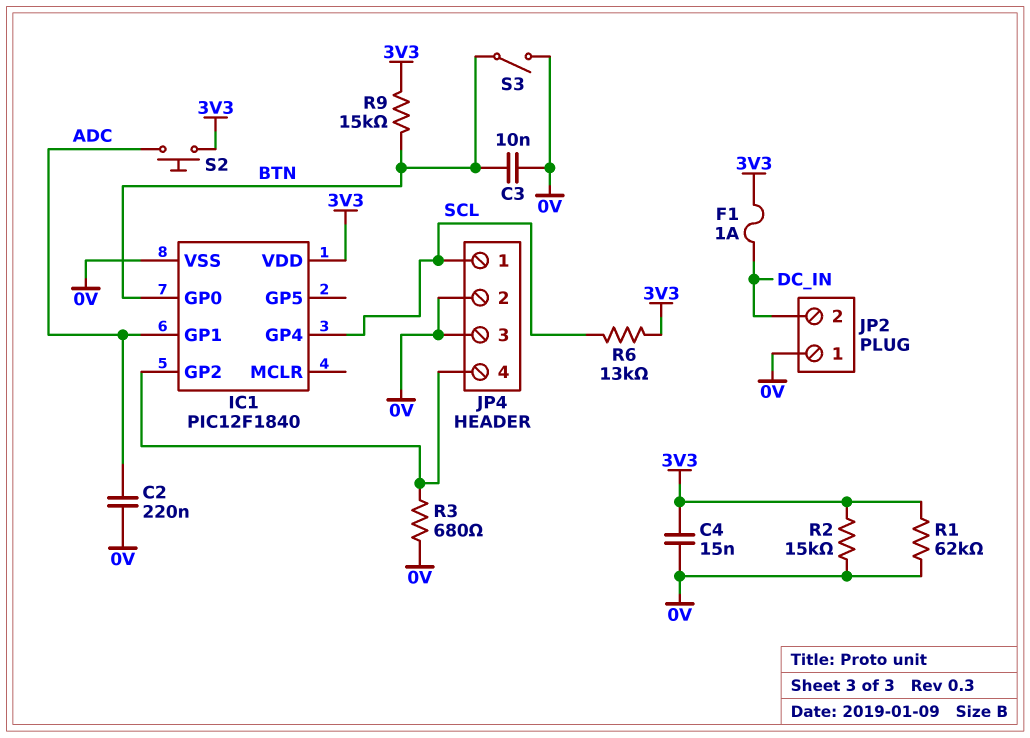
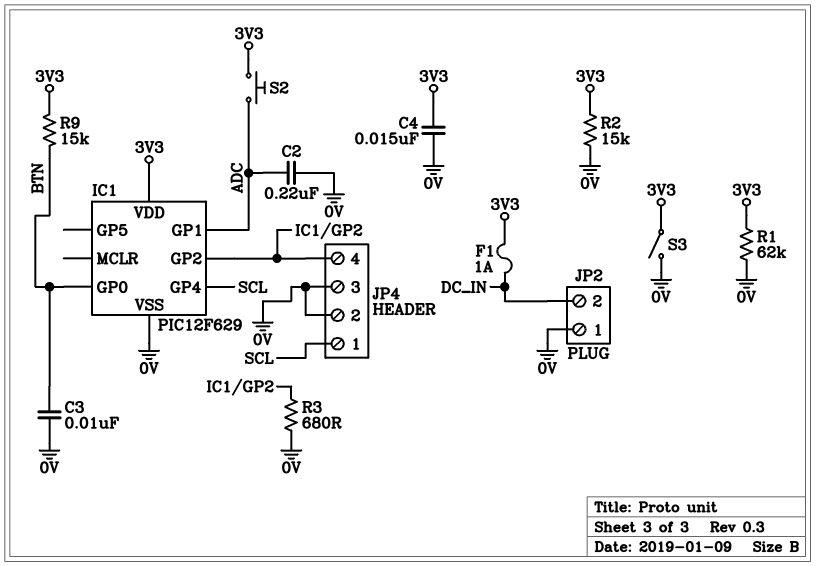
IC1: PIC12F1840 -> PIC12F629
R6: 13k (3V3, SCL) -> none
S3: switch (0V, BTN) -> switch (0V, 3V3)

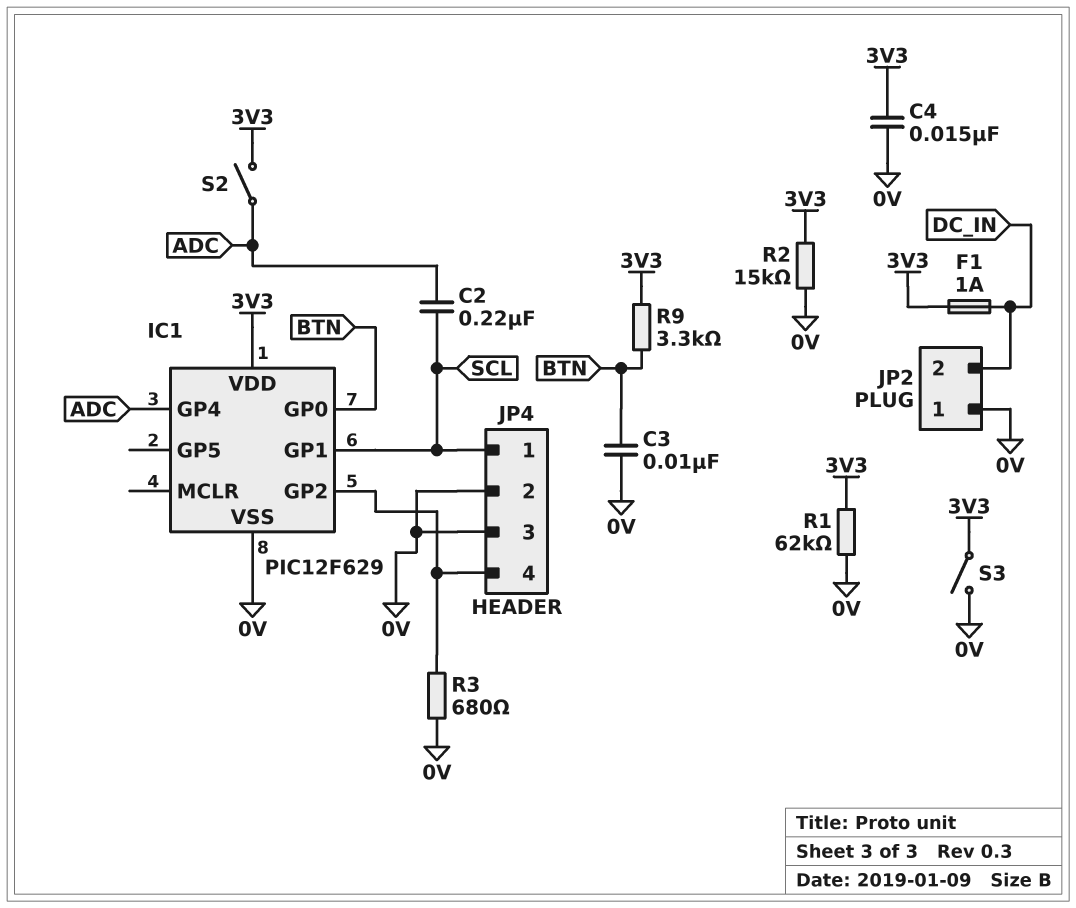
C2: 220nF (0V, ADC) -> 220nF (ADC, SCL)
IC1 pin GP1: ADC -> SCL
IC1 pin GP4: SCL -> ADC
R9: 15k (3V3, BTN) -> 3.3k (3V3, BTN)
S2: button (3V3, ADC) -> switch (3V3, ADC)

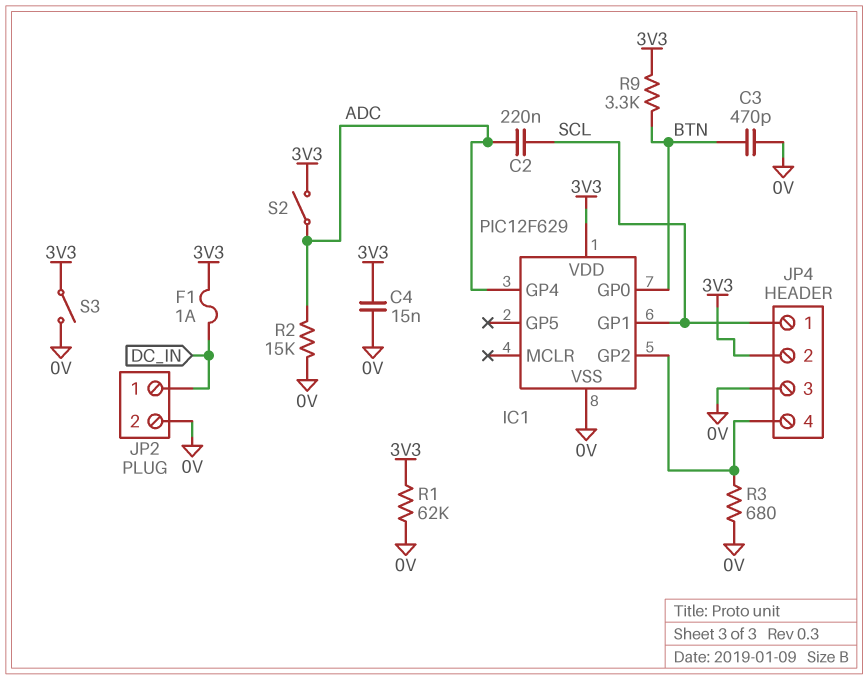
C3: 10nF (0V, BTN) -> 470pF (0V, BTN)
JP2 pin 1: 0V -> DC_IN
JP2 pin 2: DC_IN -> 0V
JP4 pin 2: 0V -> 3V3
R2: 15k (0V, 3V3) -> 15k (0V, ADC)

